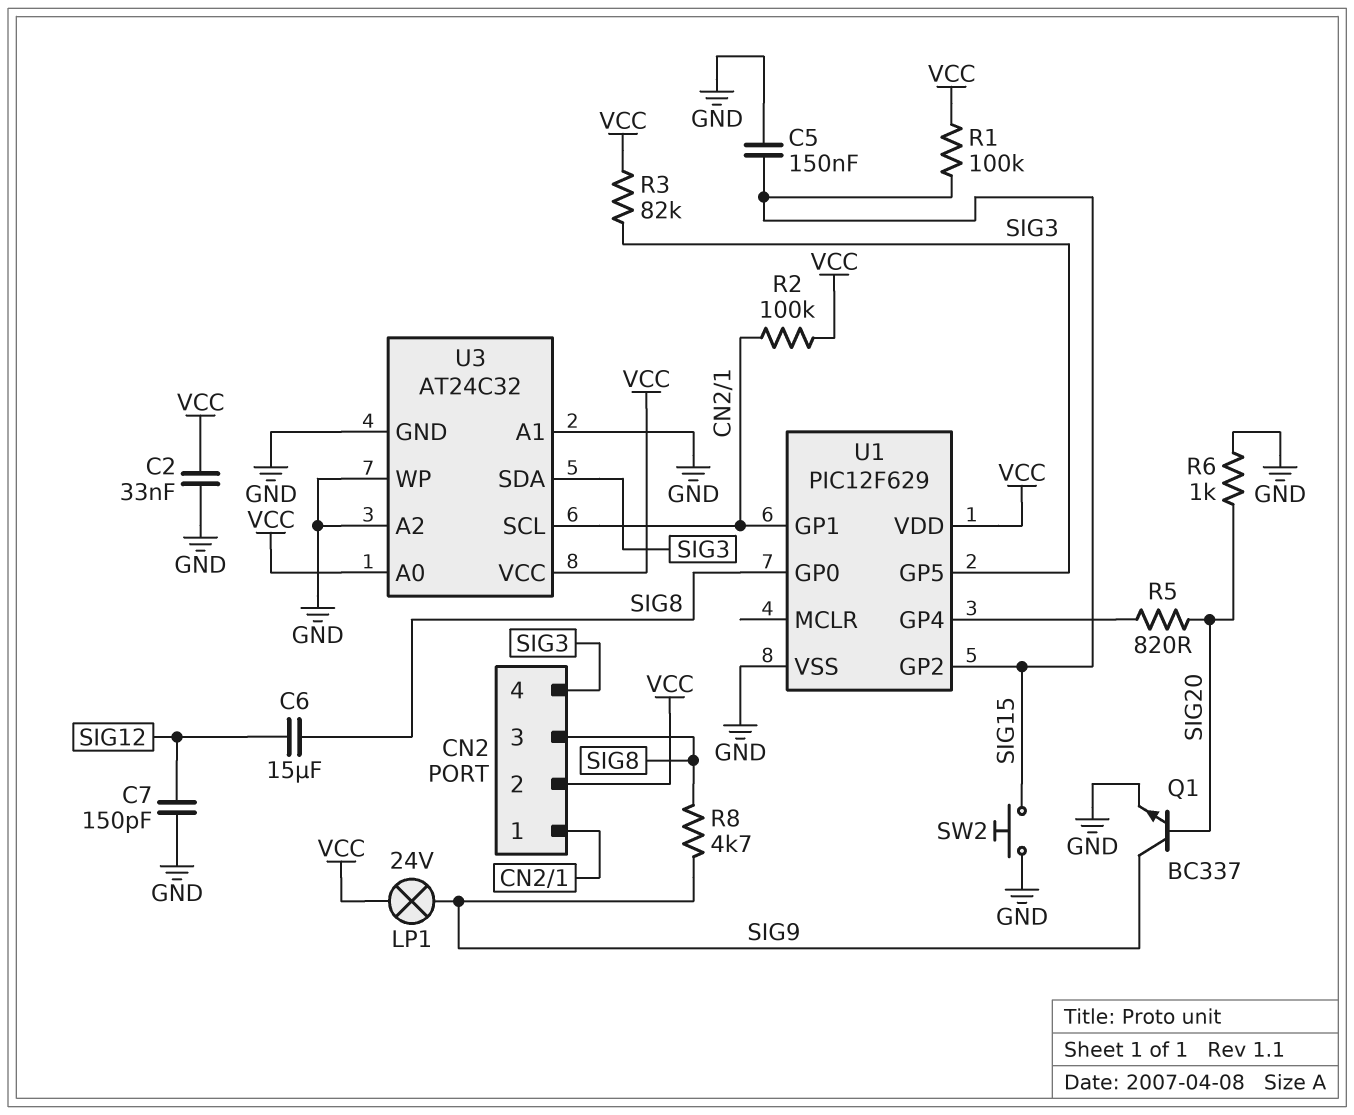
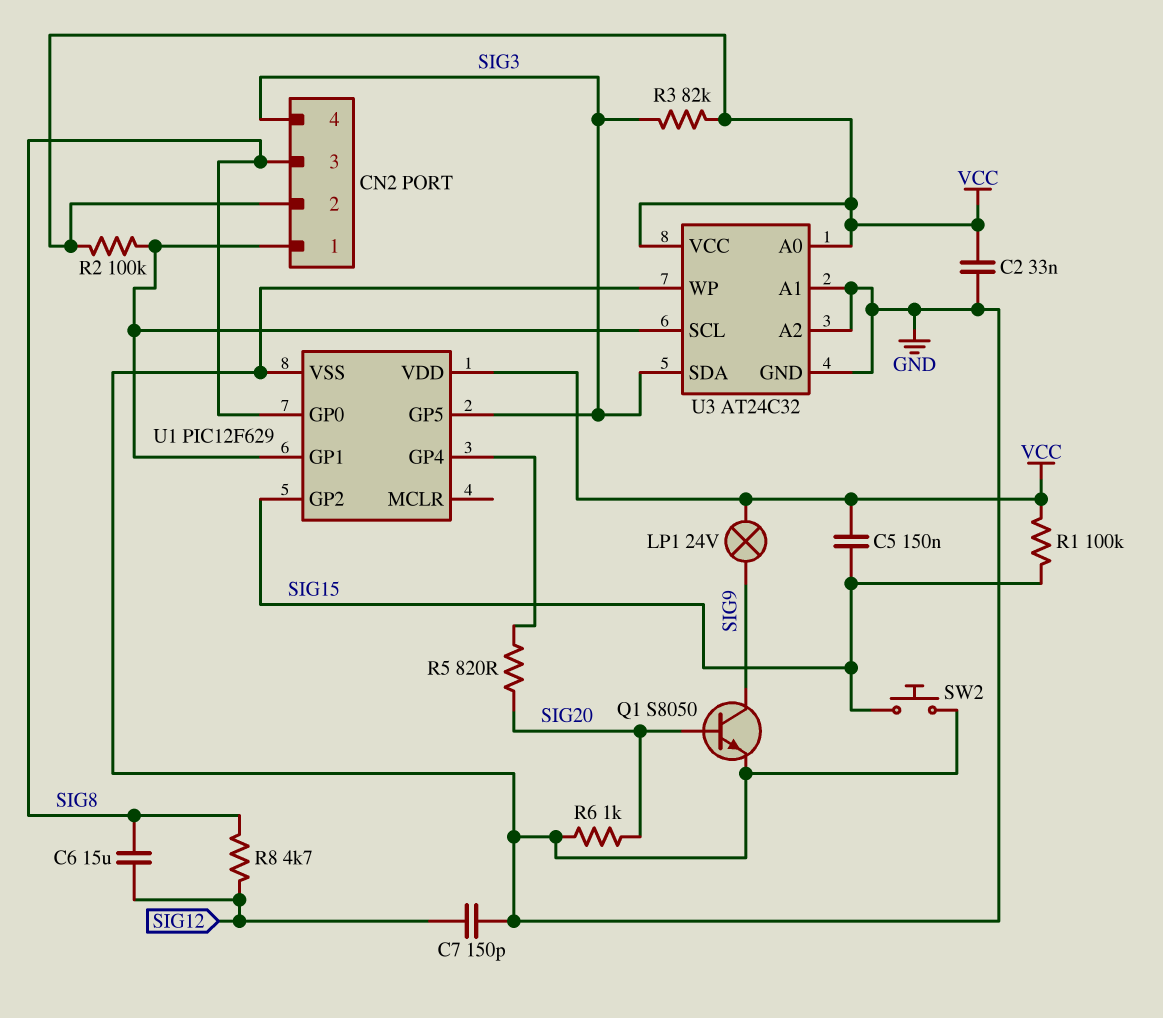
C5: 150nF (GND, SIG15) -> 150nF (SIG15, VCC)
Q1: NPN BC337 (B SIG20, C SIG9, E GND) -> NPN S8050 (B SIG20, C SIG9, E GND)
R8: 4.7k (SIG8, SIG9) -> 4.7k (SIG8, SIG12)

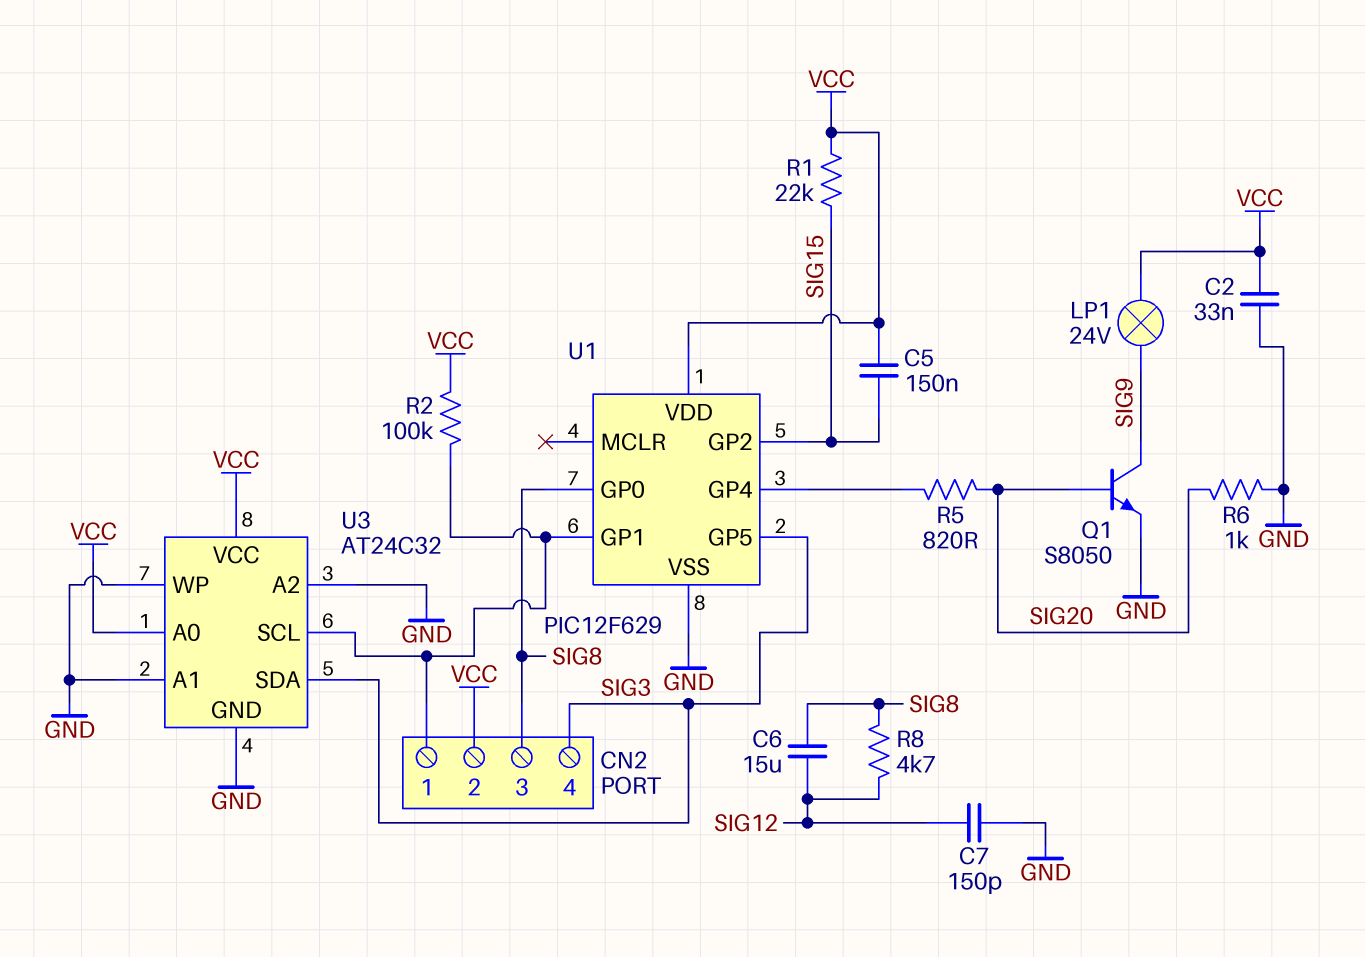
R1: 100k (SIG15, VCC) -> 22k (SIG15, VCC)
R3: 82k (SIG3, VCC) -> none
SW2: button (GND, SIG15) -> none

